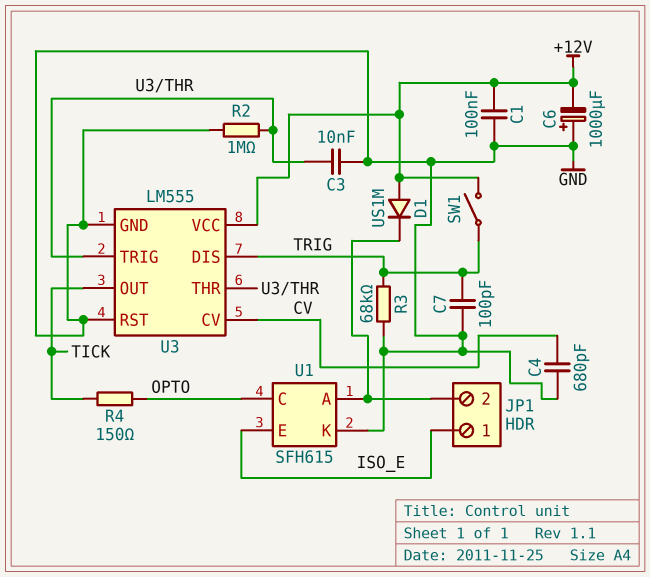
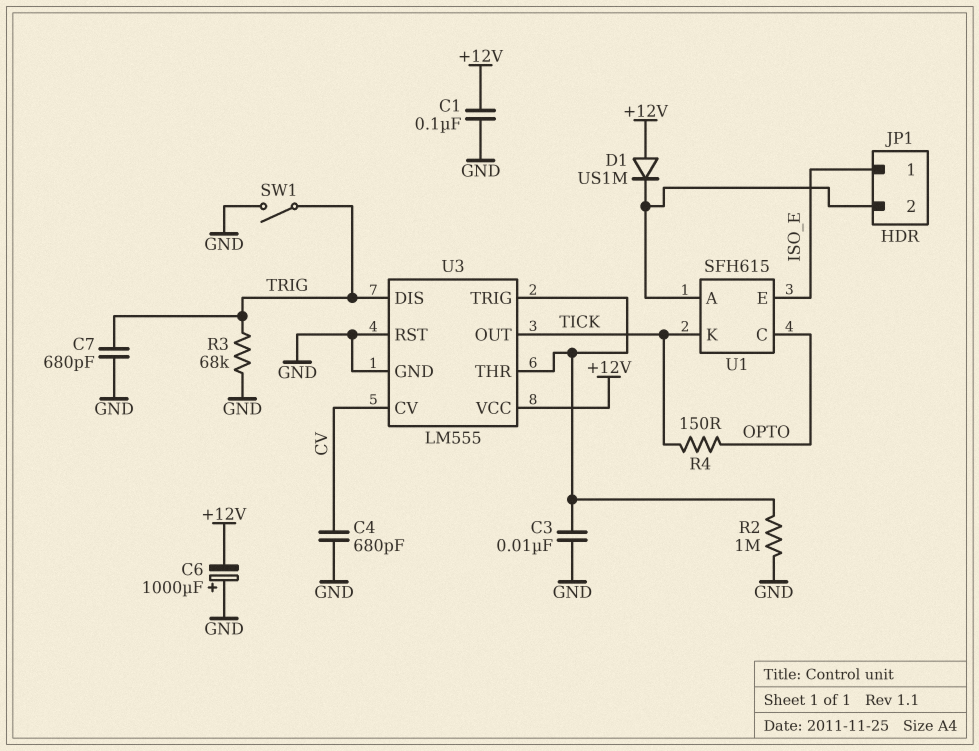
C7: 100pF (GND, TRIG) -> 680pF (GND, TRIG)
SW1: switch (+12V, TRIG) -> switch (GND, TRIG)
U1 pin K: GND -> TICK

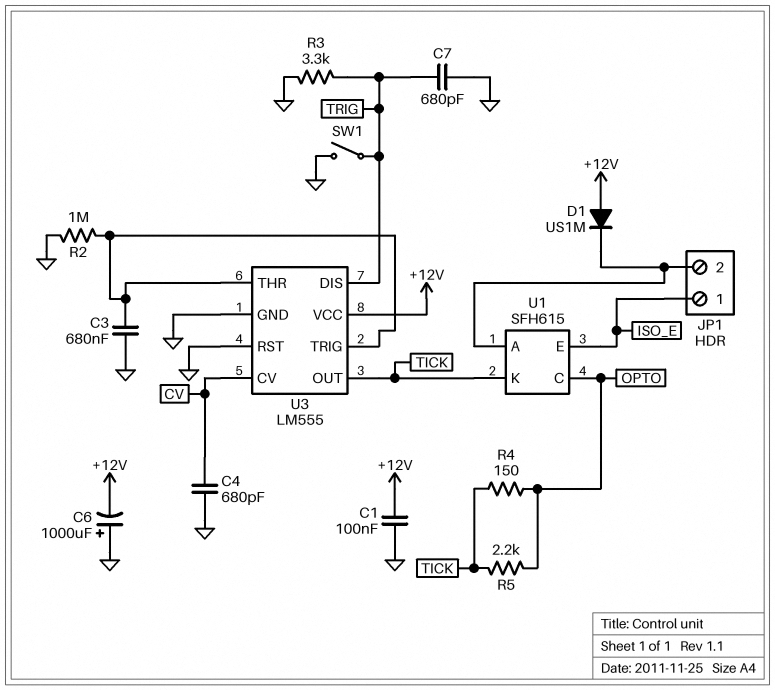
C3: 10nF (GND, U3/THR) -> 680nF (GND, U3/THR)
R3: 68k (GND, TRIG) -> 3.3k (GND, TRIG)
R5: none -> 2.2k (OPTO, TICK)

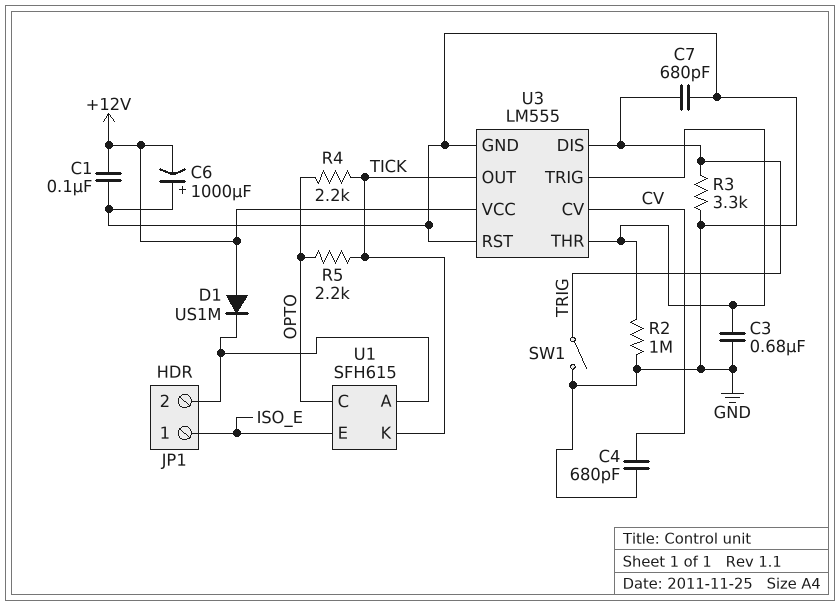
R4: 150 (OPTO, TICK) -> 2.2k (OPTO, TICK)

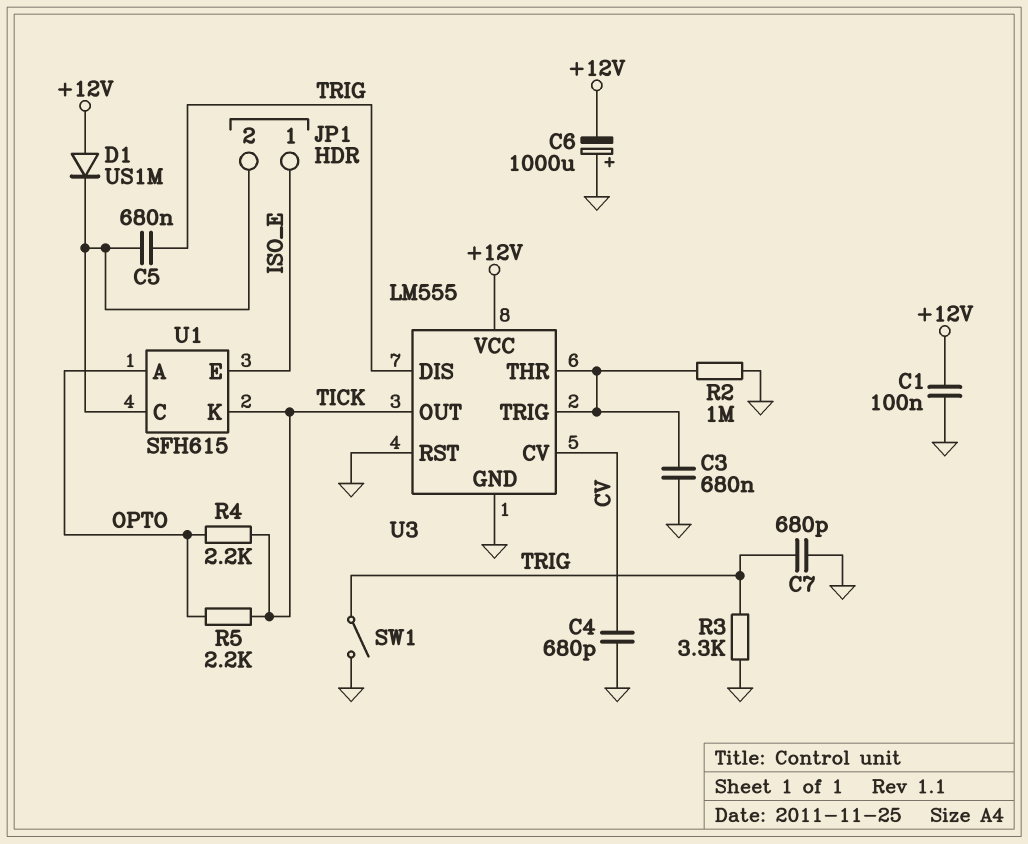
C5: none -> 680nF (JP1/2, TRIG)
U1 pin A: JP1/2 -> OPTO
U1 pin C: OPTO -> JP1/2

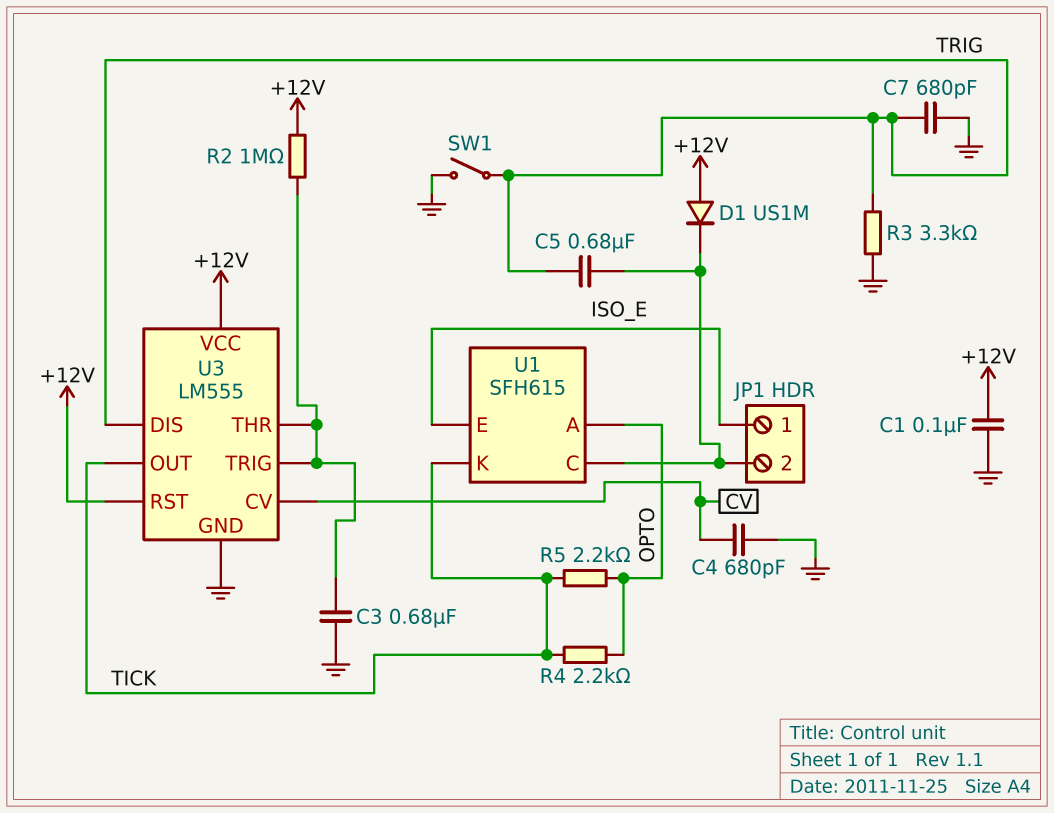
C6: 1000uF (plus GND, minus +12V) -> none
R2: 1M (GND, U3/THR) -> 1M (+12V, U3/THR)
U3 pin RST: GND -> +12V

